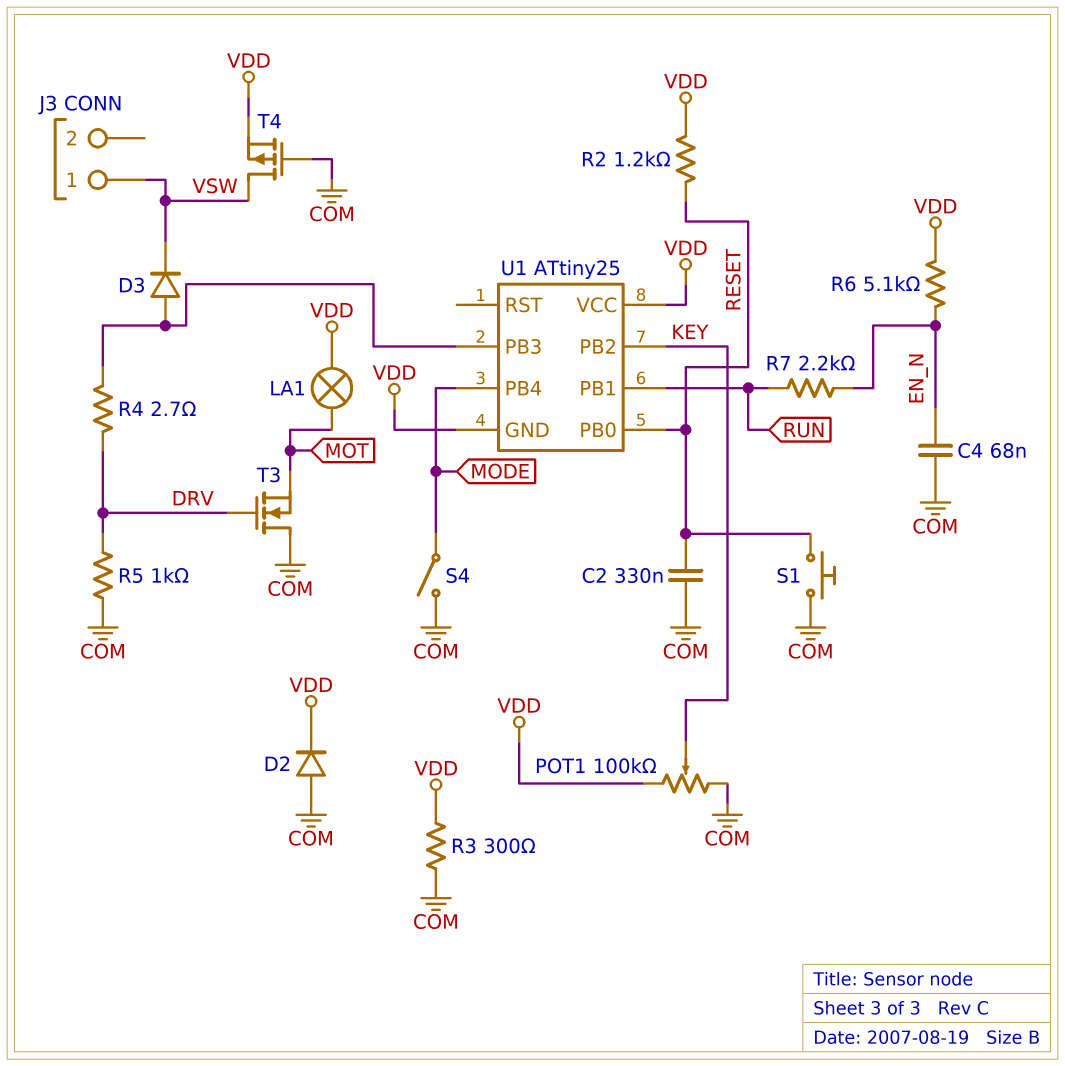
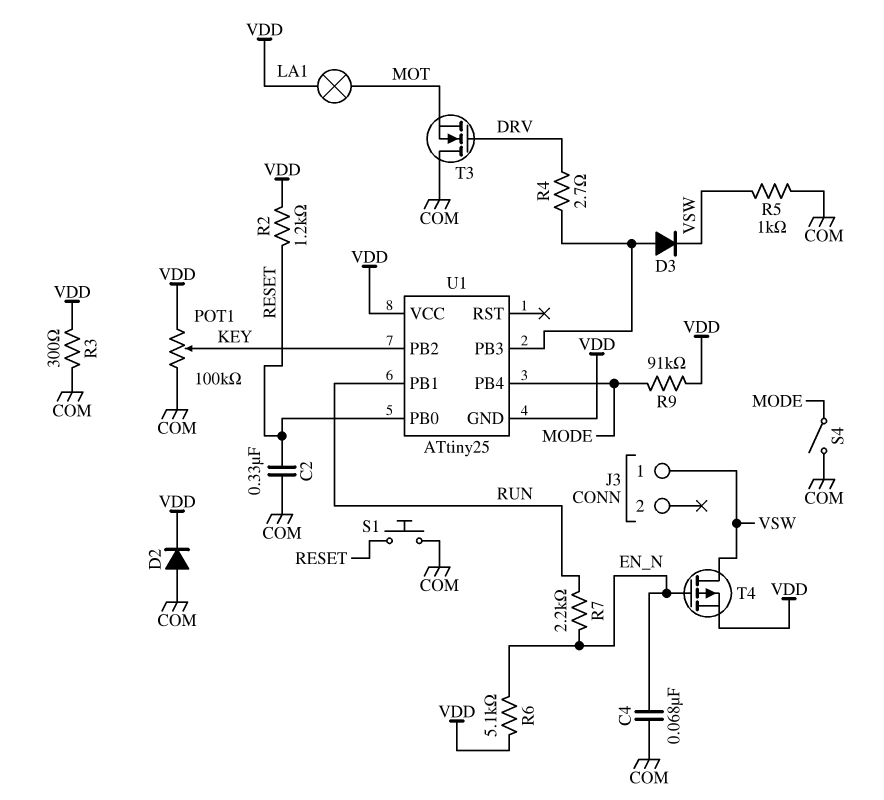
R5: 1k (COM, DRV) -> 1k (COM, VSW)
R9: none -> 91k (MODE, VDD)
T4: PMOS (G COM, D VSW, S VDD) -> PMOS (G EN_N, D VSW, S VDD)

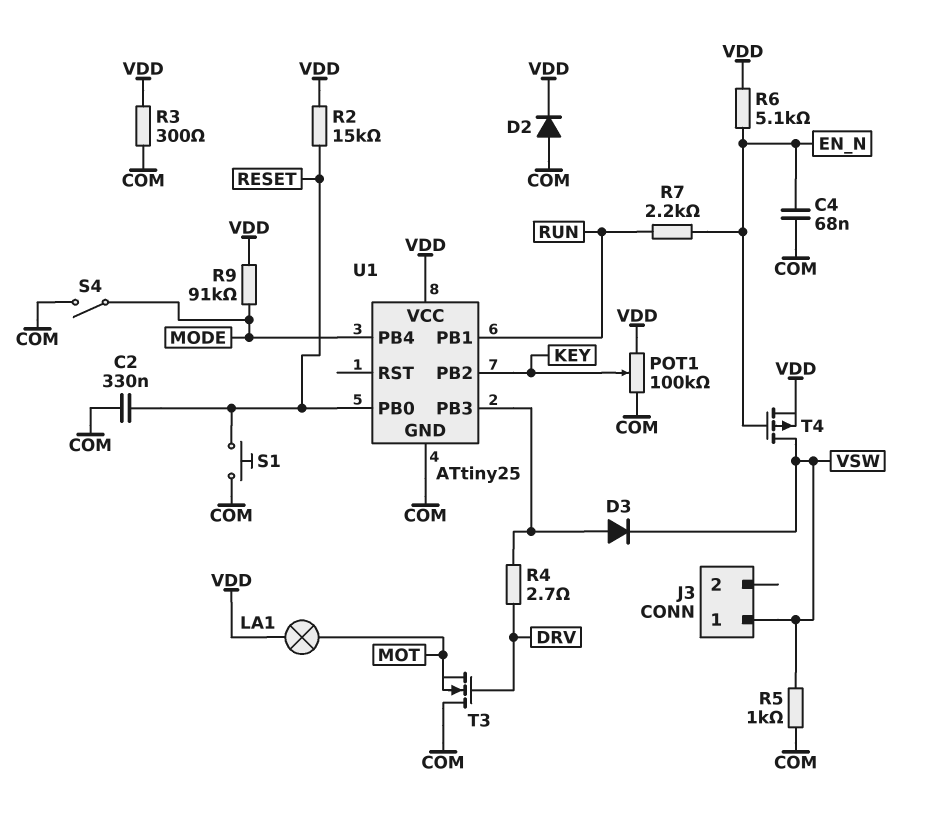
R2: 1.2k (RESET, VDD) -> 15k (RESET, VDD)
U1 pin GND: VDD -> COM

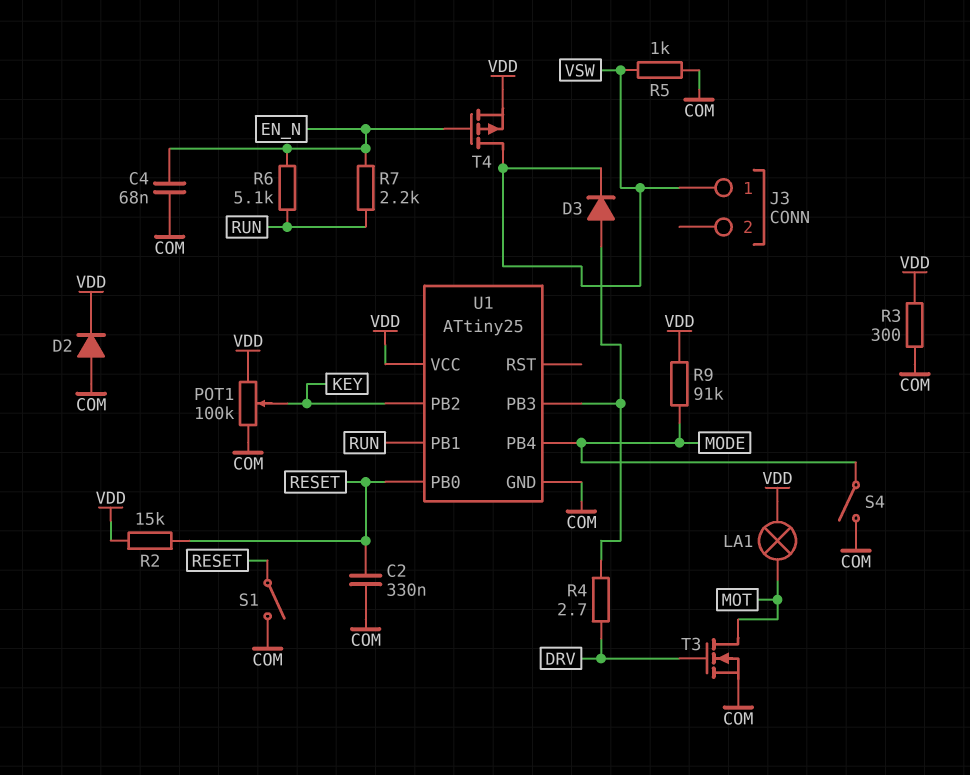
R6: 5.1k (EN_N, VDD) -> 5.1k (EN_N, RUN)
S1: button (COM, RESET) -> switch (COM, RESET)
T3: NMOS (G DRV, D COM, S MOT) -> NMOS (G DRV, D MOT, S COM)

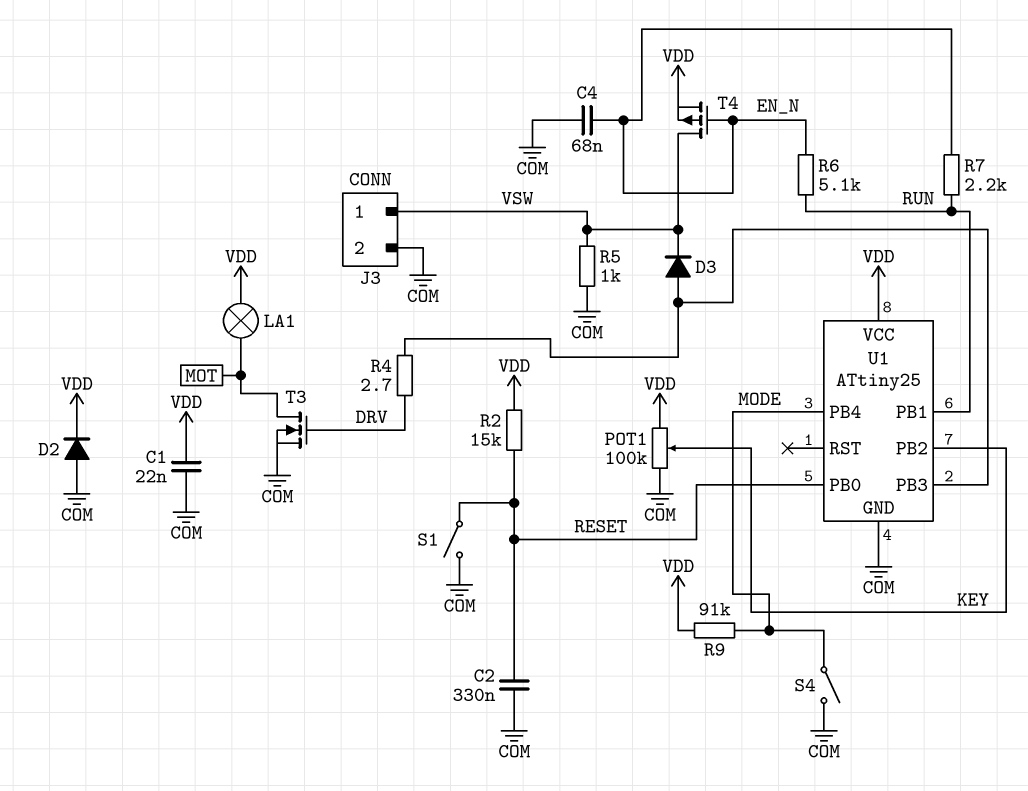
C1: none -> 22nF (COM, VDD)
J3 pin 2: none -> COM
R3: 300 (COM, VDD) -> none

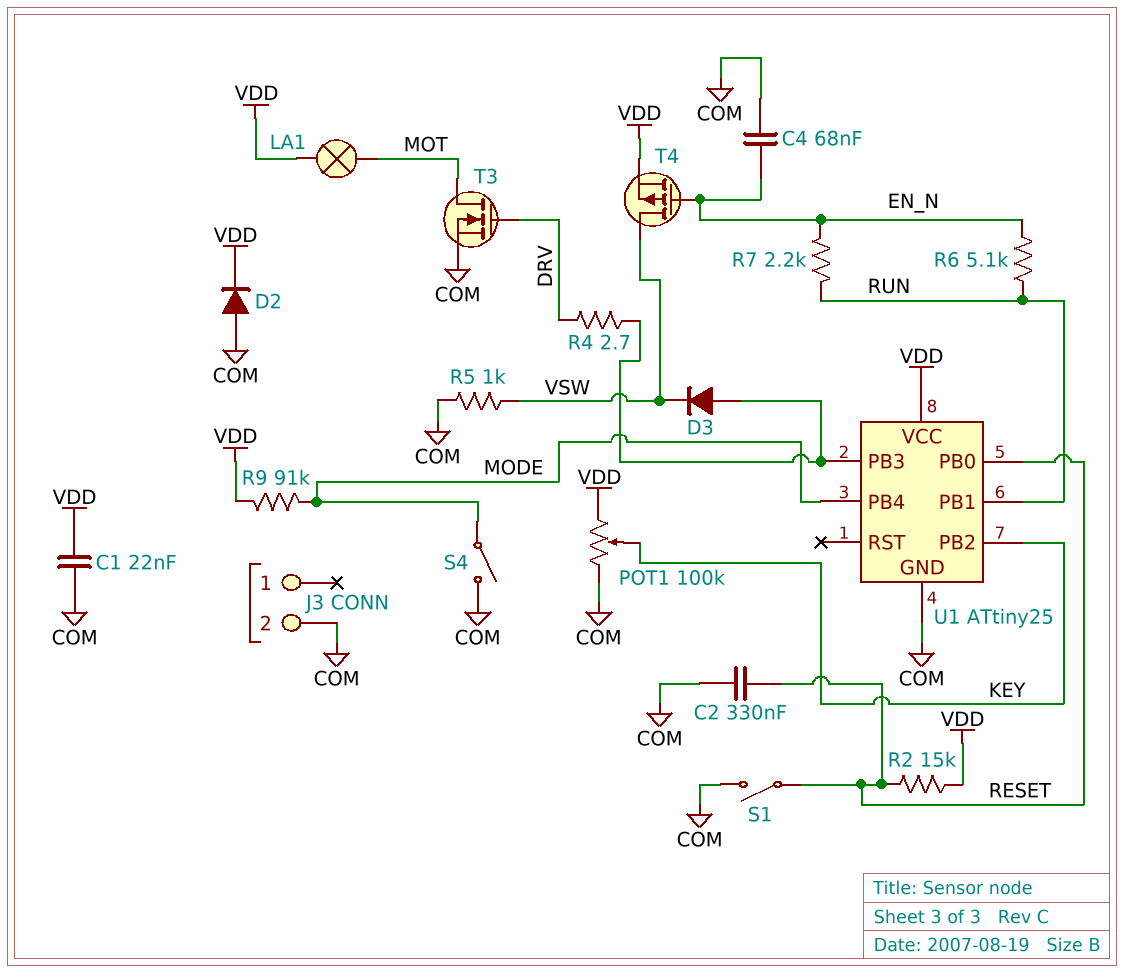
J3 pin 1: VSW -> none

